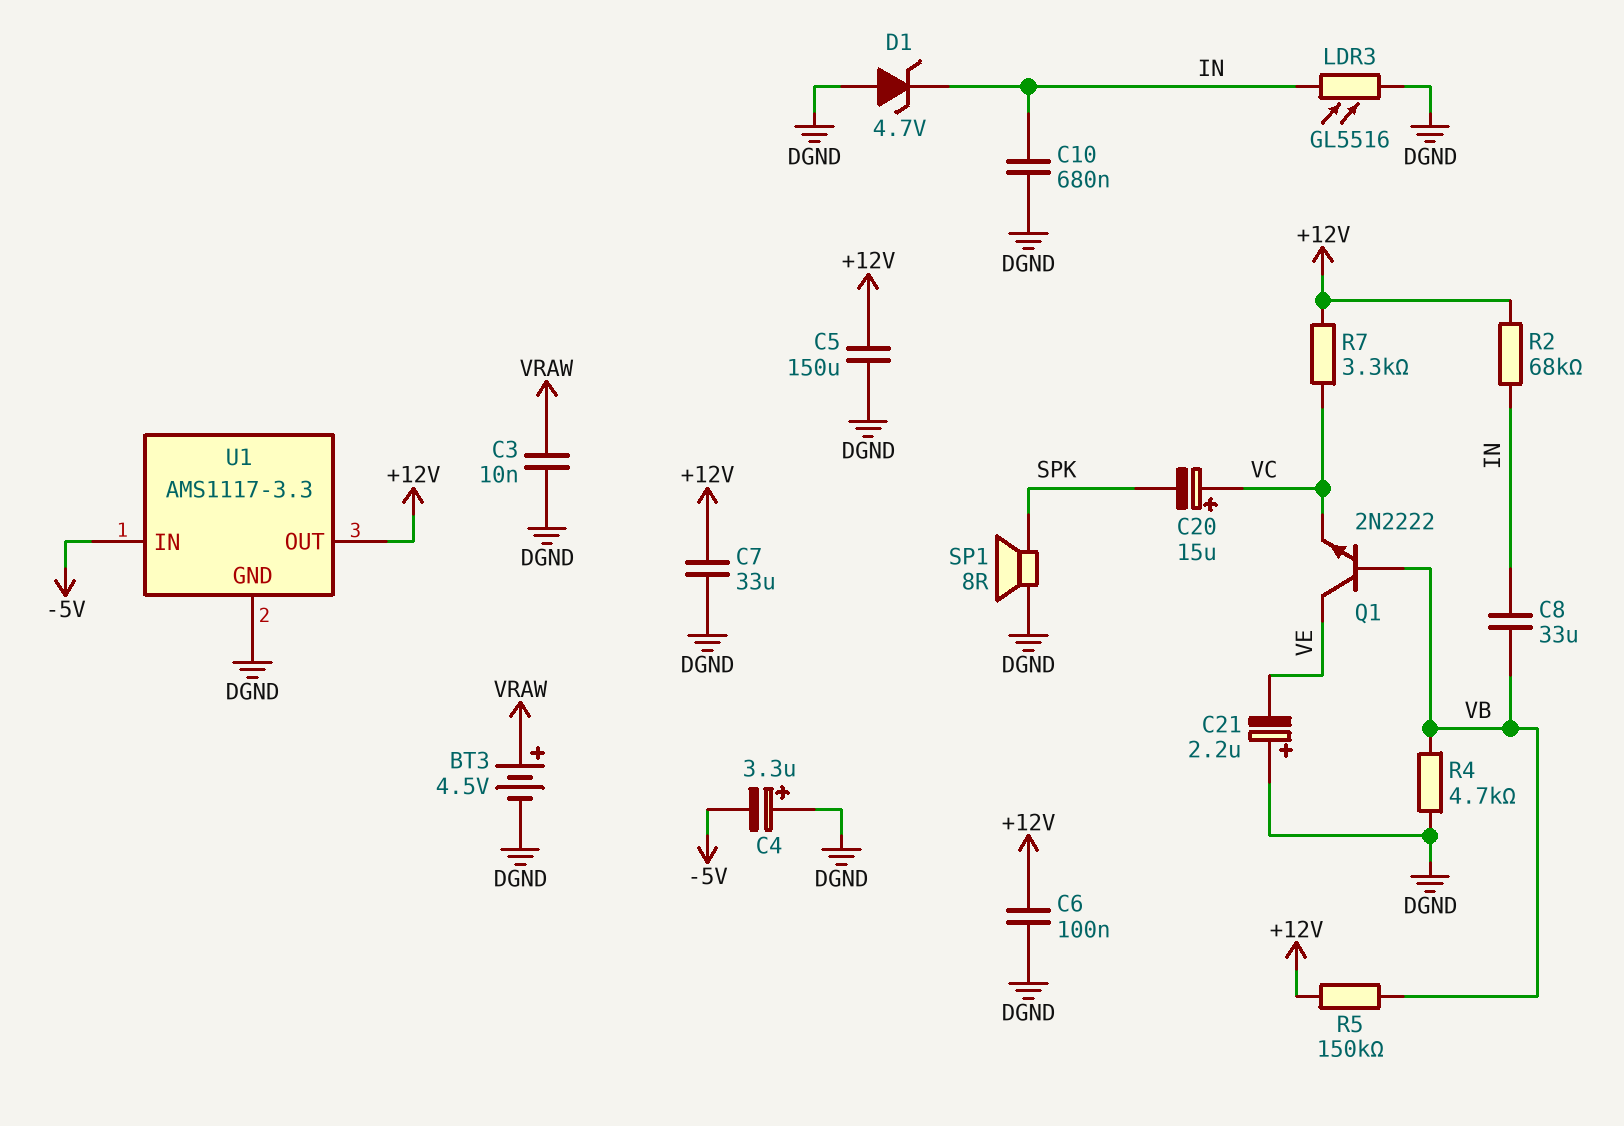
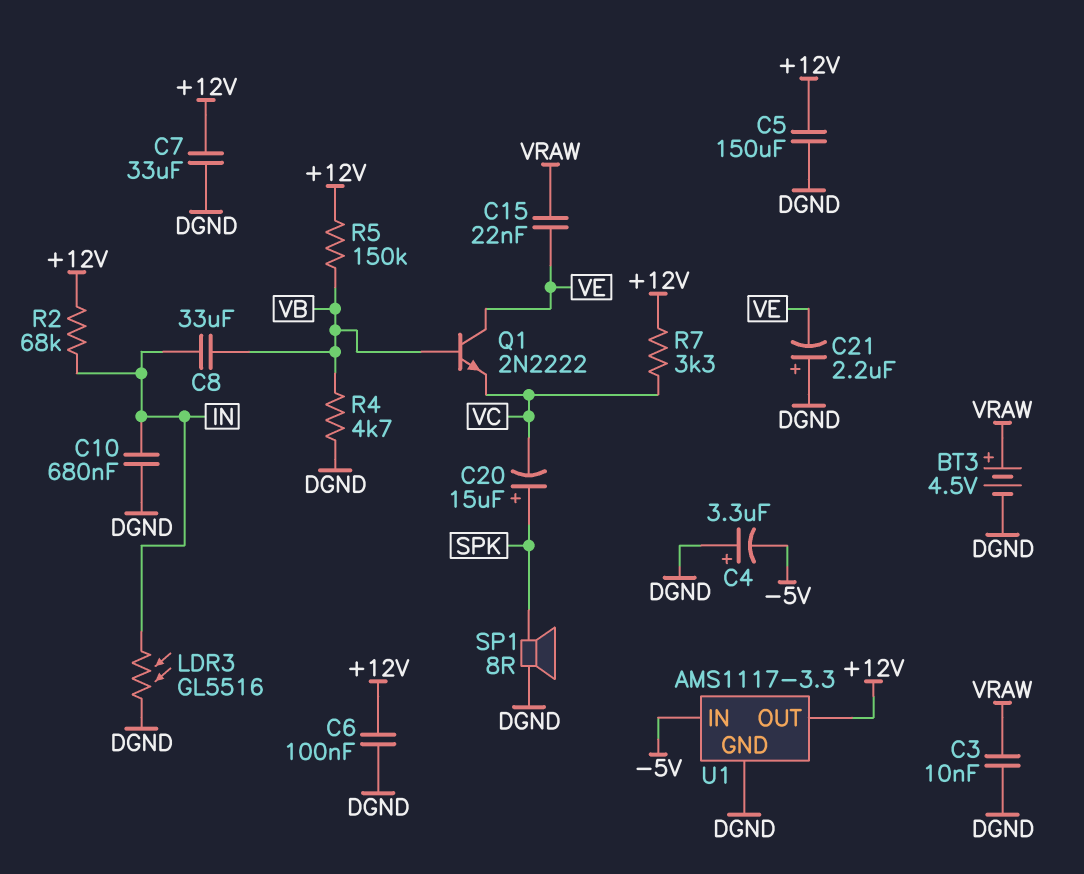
C15: none -> 22nF (VE, VRAW)
C20: 15uF (plus VC, minus SPK) -> 15uF (plus SPK, minus VC)
D1: zener 4.7V (A DGND, K IN) -> none

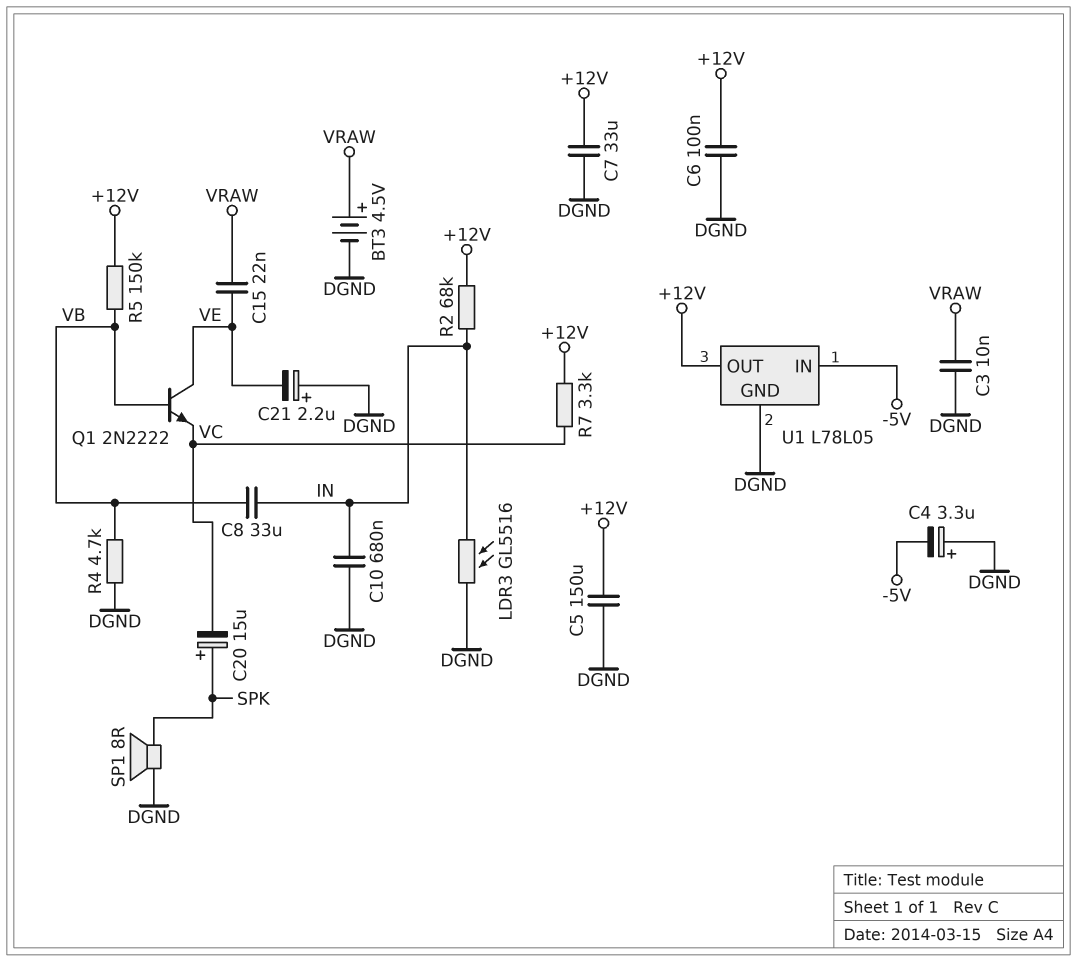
U1: AMS1117-3.3 -> L78L05

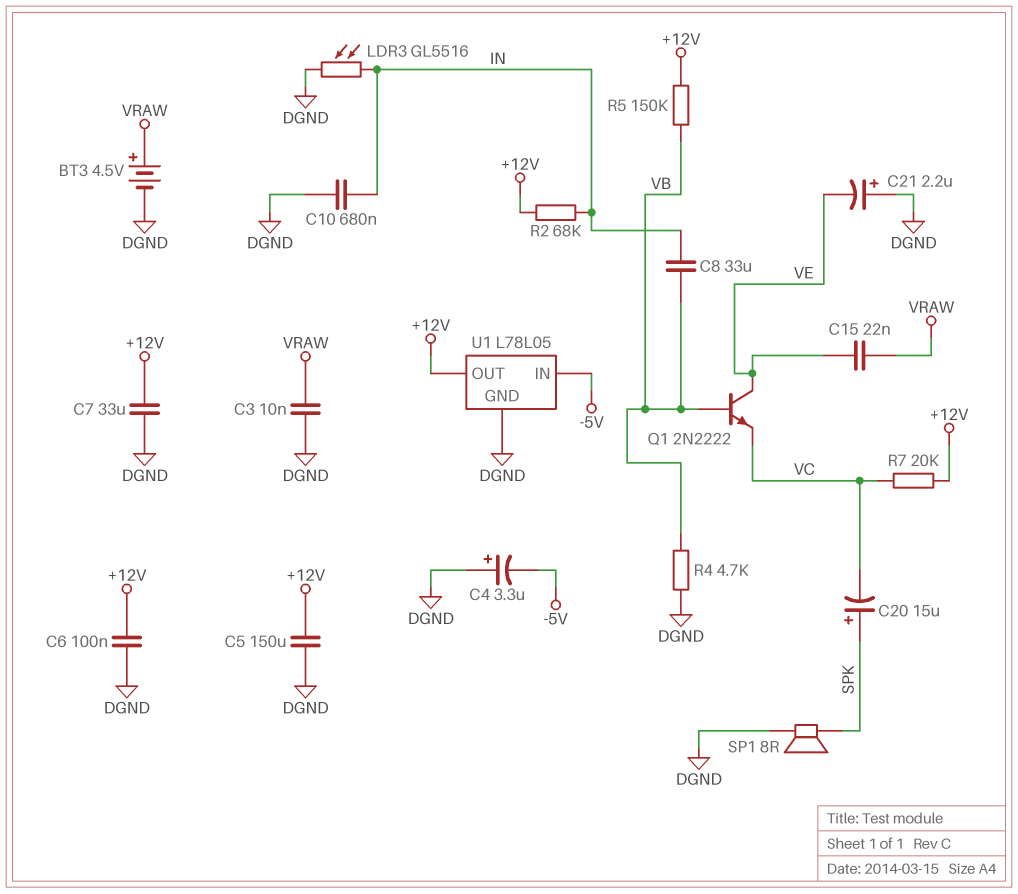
R7: 3.3k (+12V, VC) -> 20k (+12V, VC)

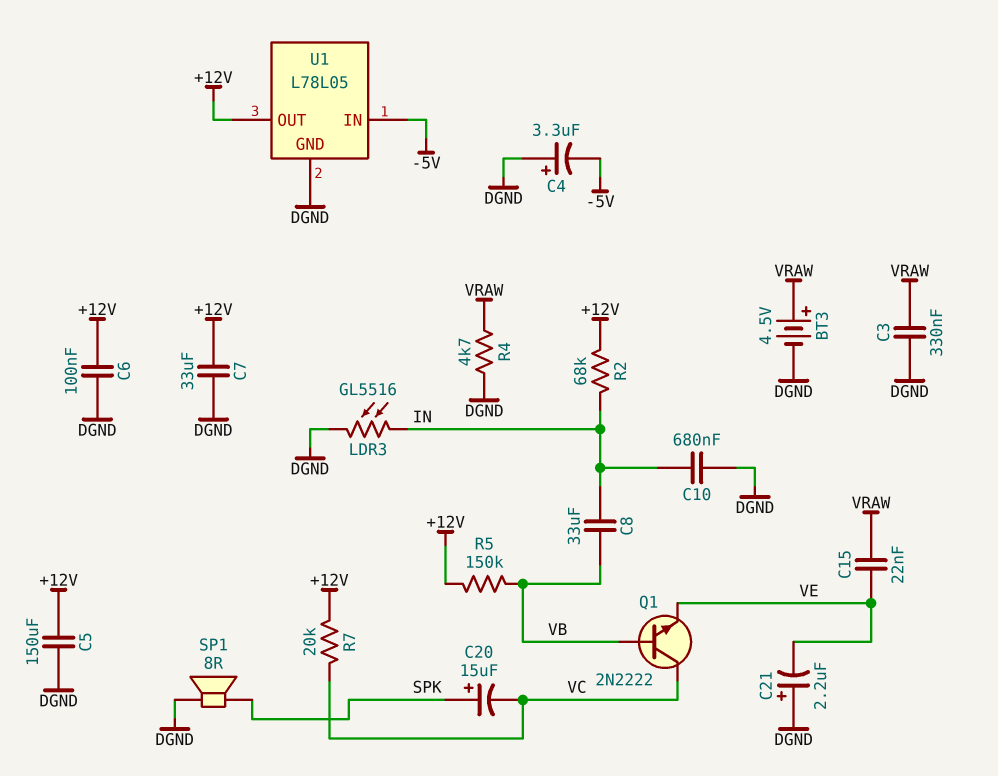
C3: 10nF (DGND, VRAW) -> 330nF (DGND, VRAW)
Q1: NPN 2N2222 (B VB, C VE, E VC) -> NPN 2N2222 (B VB, C VC, E VE)
R4: 4.7k (DGND, VB) -> 4.7k (DGND, VRAW)

